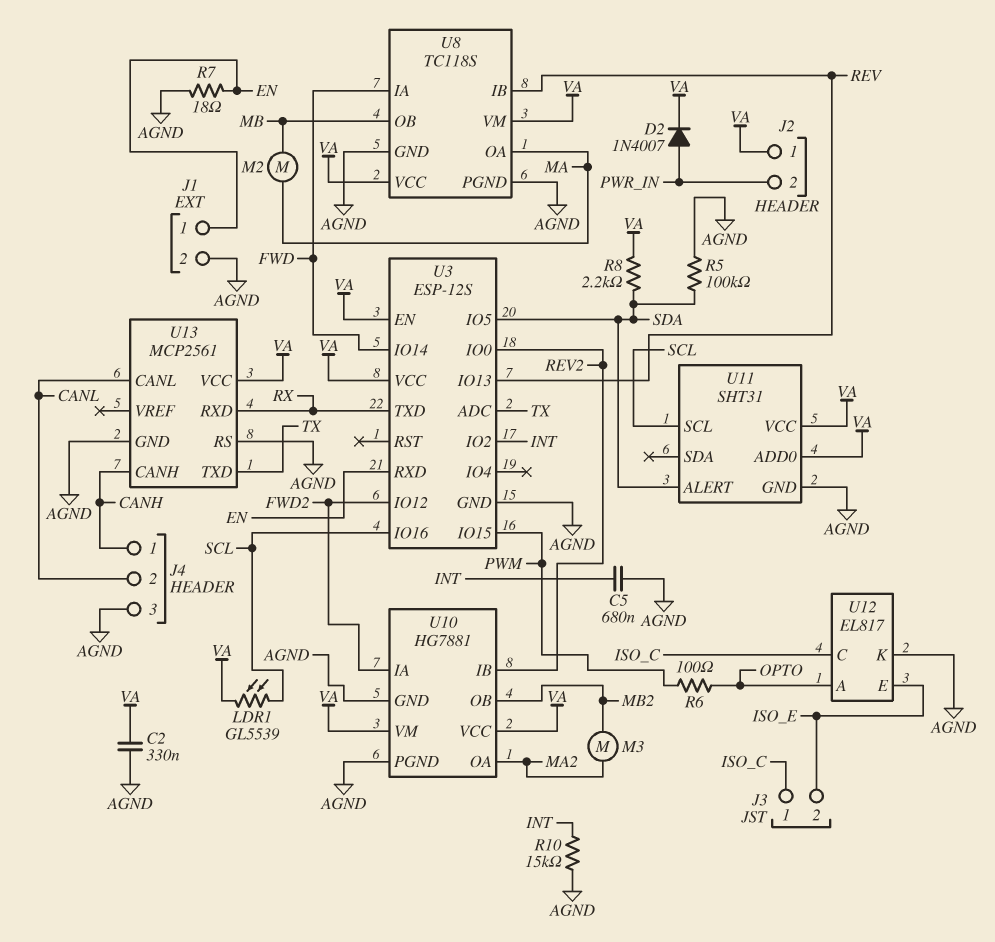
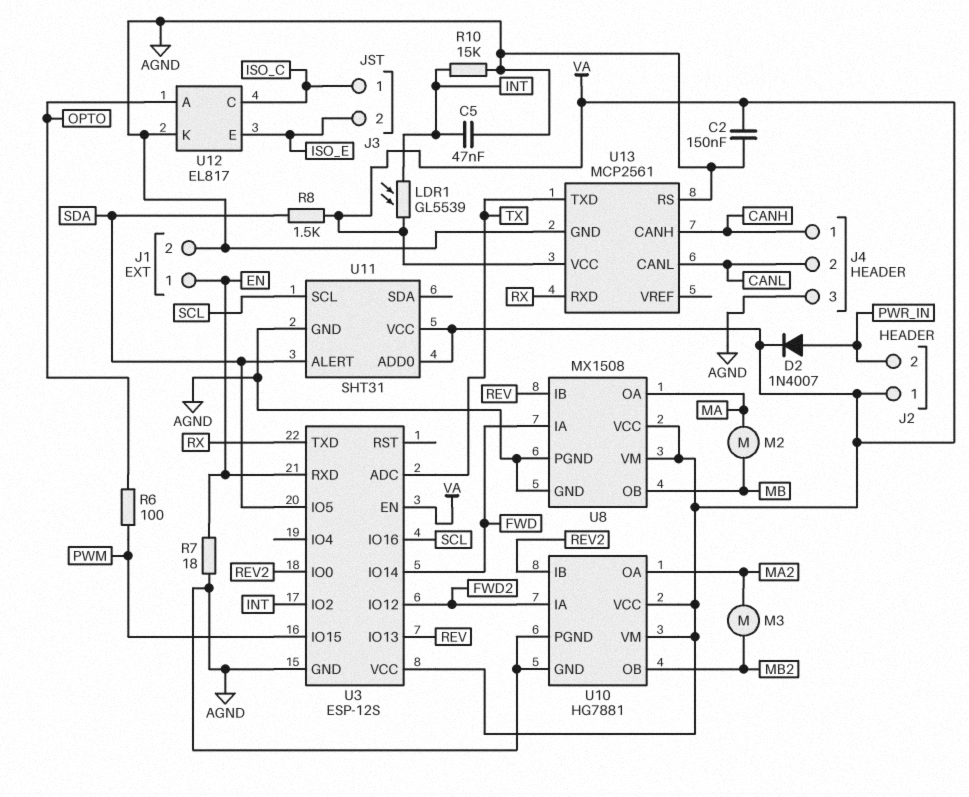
C2: 330nF (AGND, VA) -> 150nF (AGND, VA)
C5: 680nF (AGND, INT) -> 47nF (AGND, INT)
LDR1: GL5539 (SCL, VA) -> GL5539 (INT, VA)
R5: 100k (AGND, SDA) -> none
R8: 2.2k (SDA, VA) -> 1.5k (SDA, VA)
U8: TC118S -> MX1508

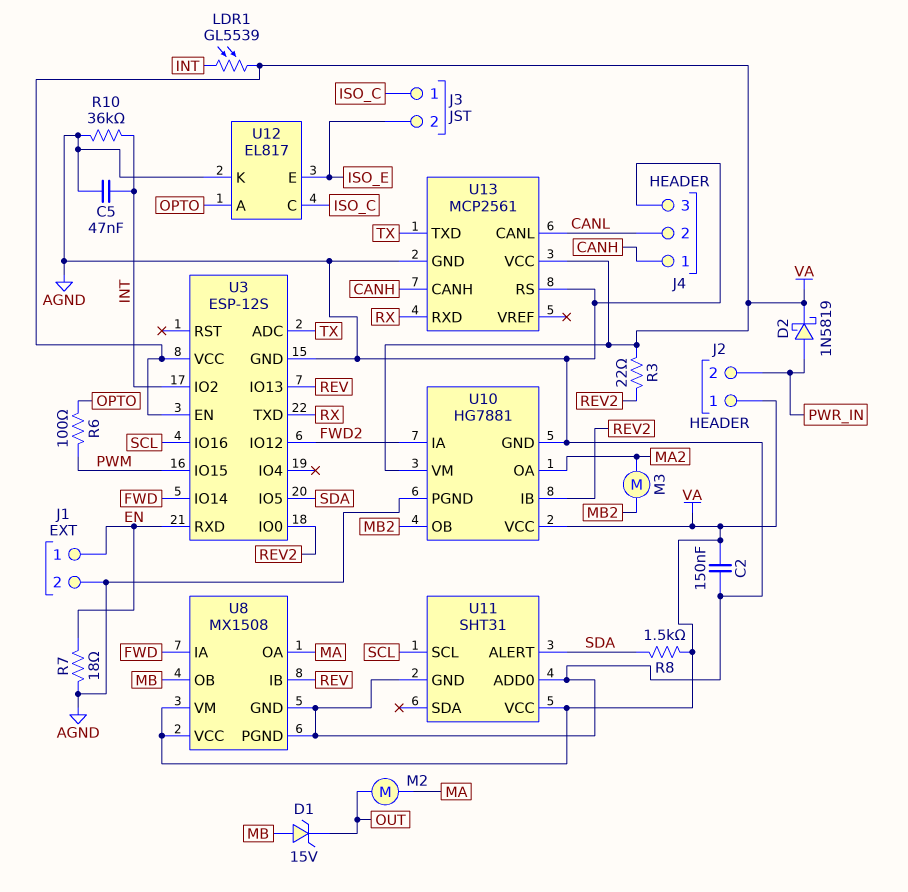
D1: none -> zener 15V (A MB, K OUT)
D2: diode 1N4007 (A PWR_IN, K VA) -> schottky 1N5819 (A PWR_IN, K VA)
M2: motor (MA, MB) -> motor (MA, OUT)
R3: none -> 22 (REV2, VA)
R10: 15k (AGND, INT) -> 36k (AGND, INT)
U11 pin ADD0: VA -> AGND

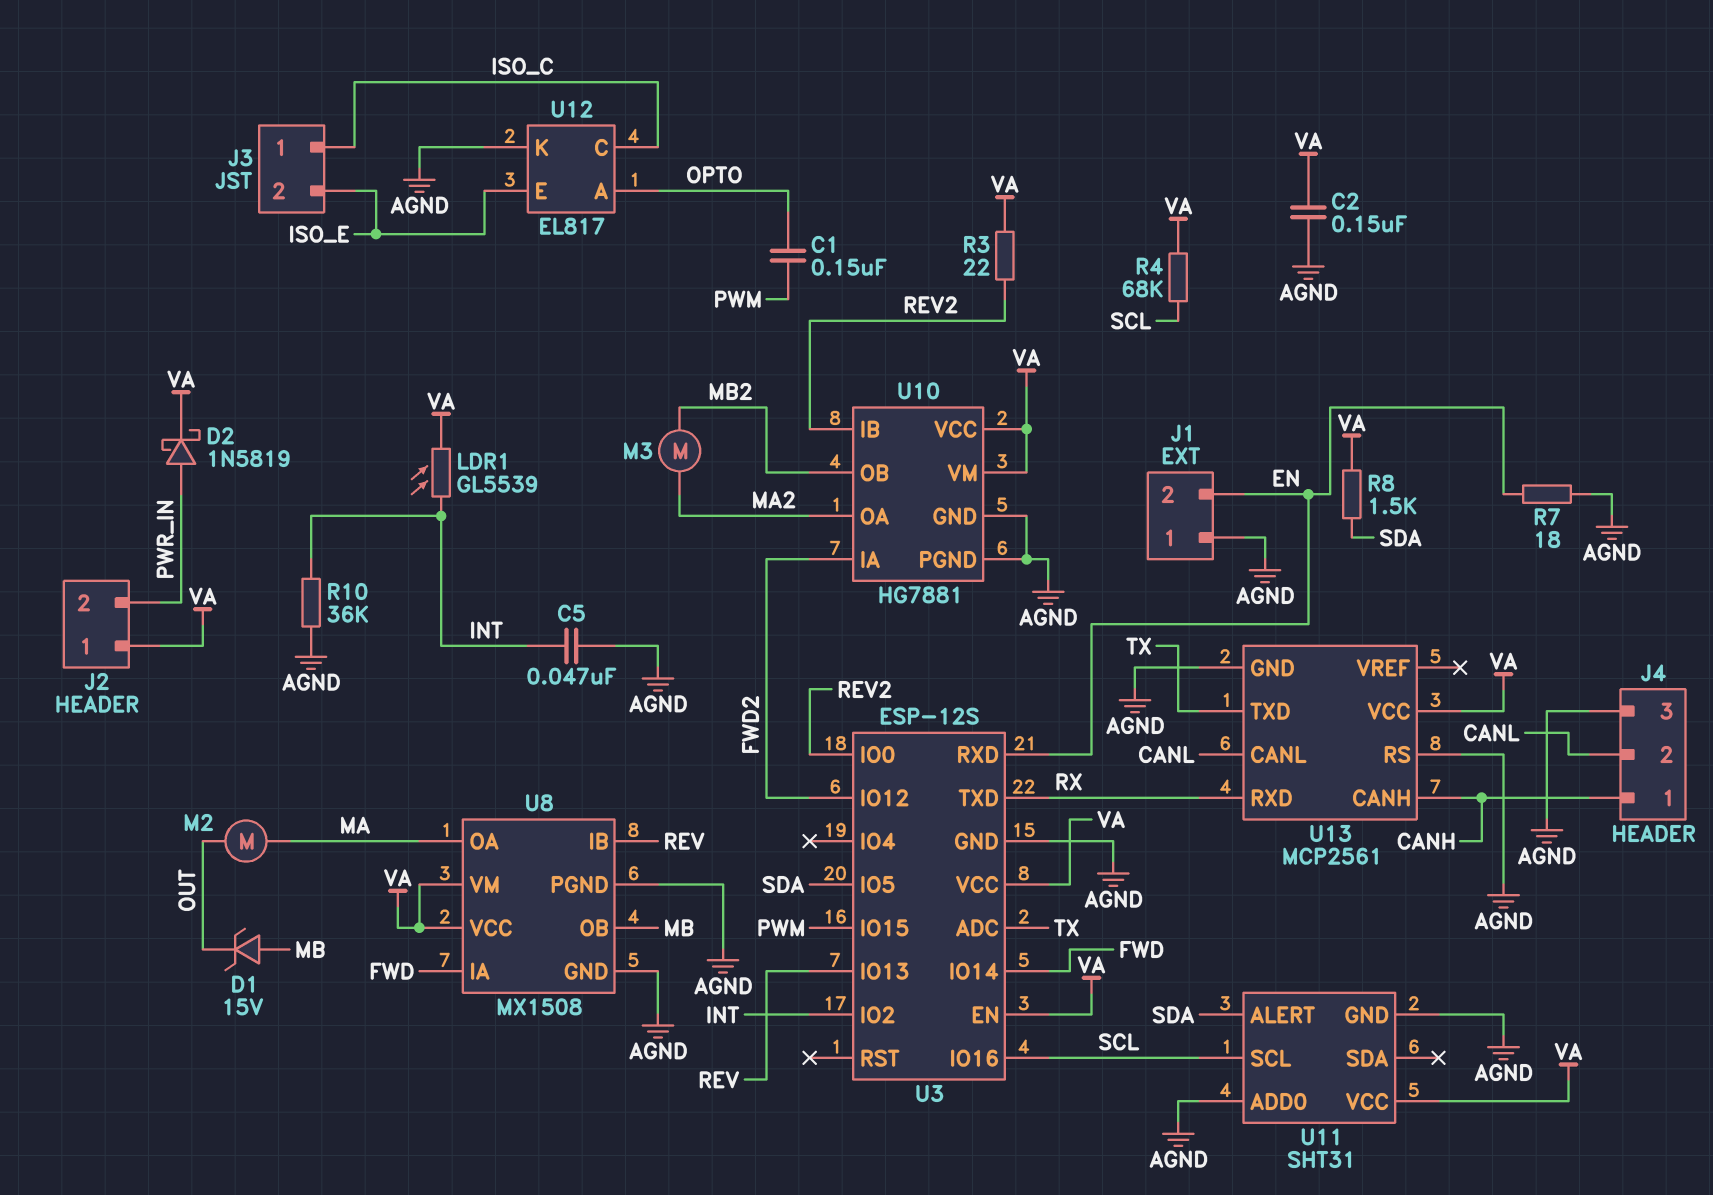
C1: none -> 150nF (OPTO, PWM)
J1 pin 1: EN -> AGND
J1 pin 2: AGND -> EN
R4: none -> 68k (SCL, VA)
R6: 100 (OPTO, PWM) -> none

